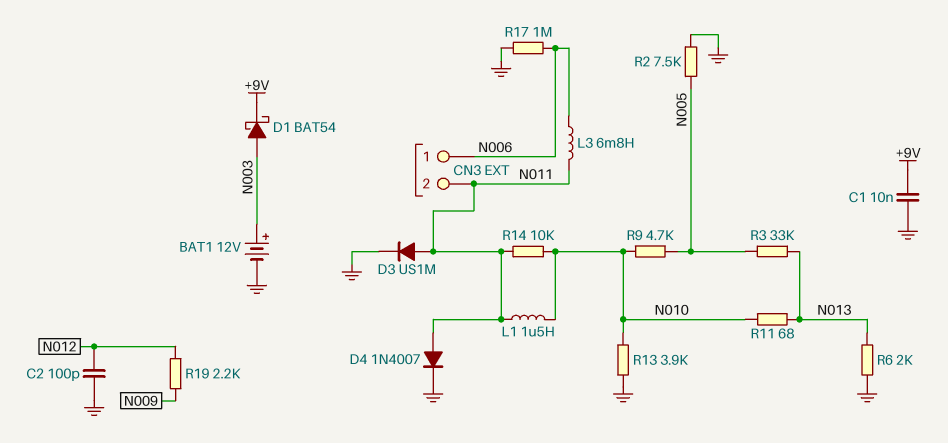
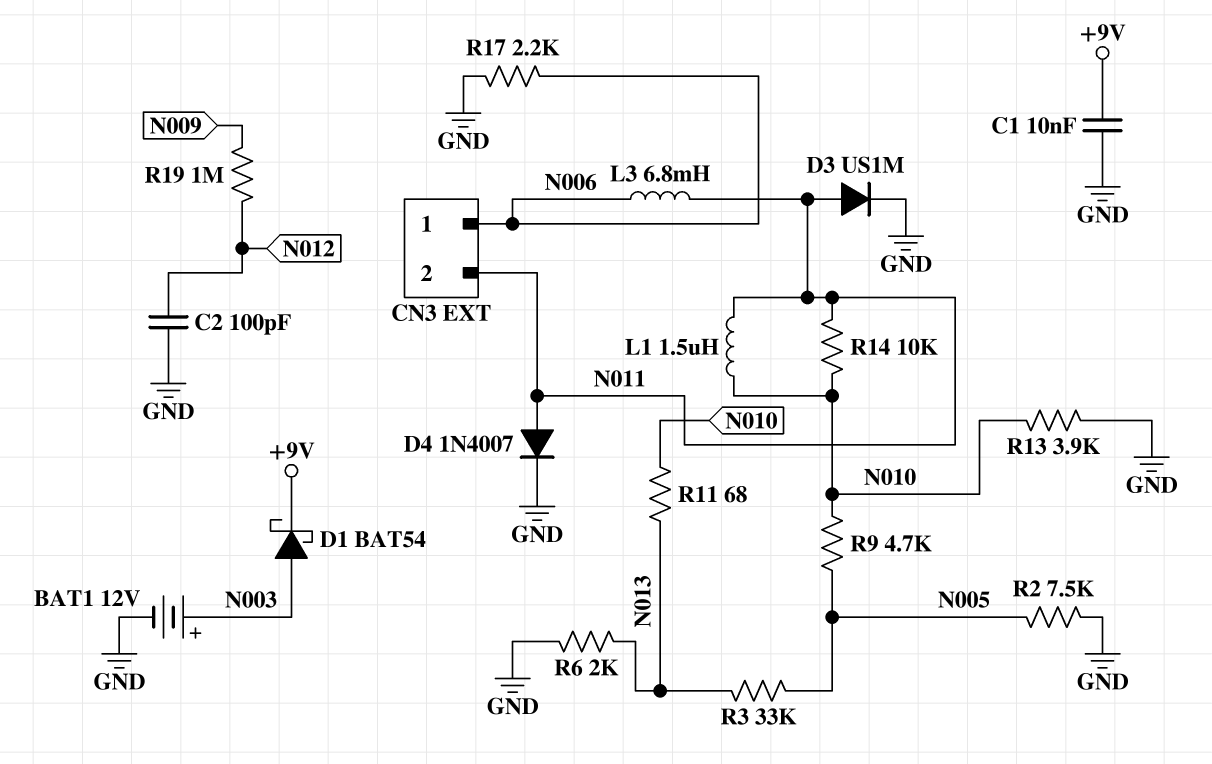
R17: 1M (GND, N006) -> 2.2k (GND, N006)
R19: 2.2k (N009, N012) -> 1M (N009, N012)

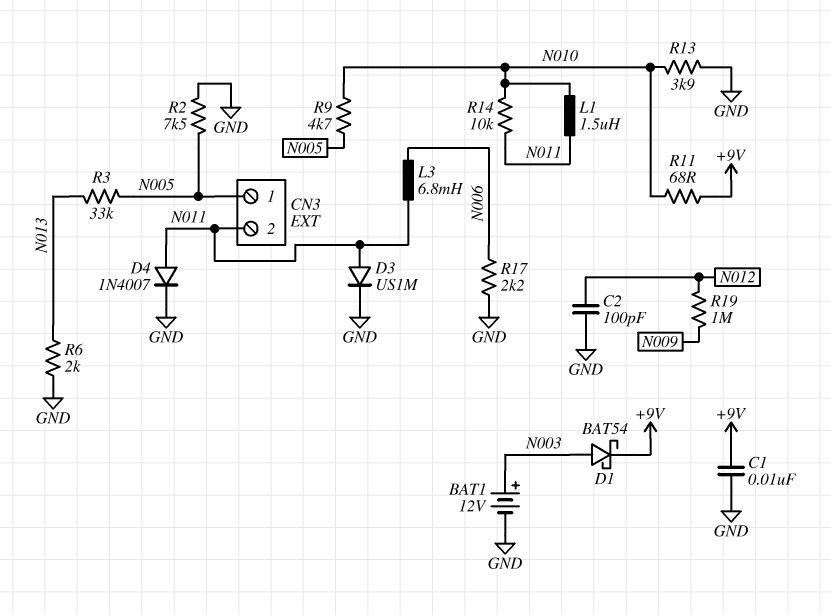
CN3 pin 1: N006 -> N005
R11: 68 (N010, N013) -> 68 (+9V, N010)

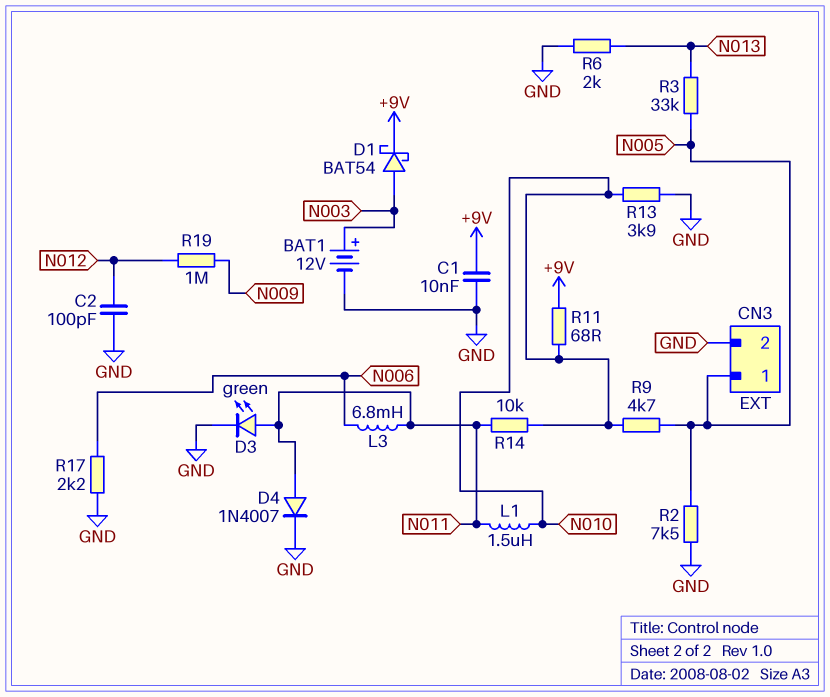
CN3 pin 2: N011 -> GND
D3: diode US1M (A N011, K GND) -> LED green (A N011, K GND)

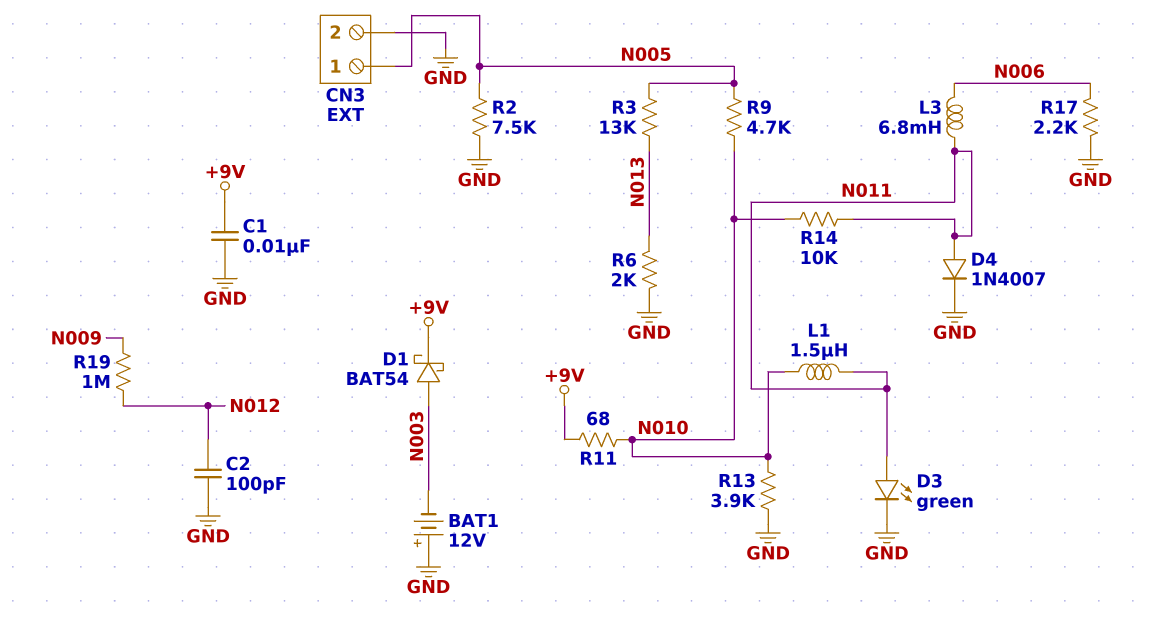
BAT1: 12V (plus N003, minus GND) -> 12V (plus GND, minus N003)
R3: 33k (N005, N013) -> 13k (N005, N013)

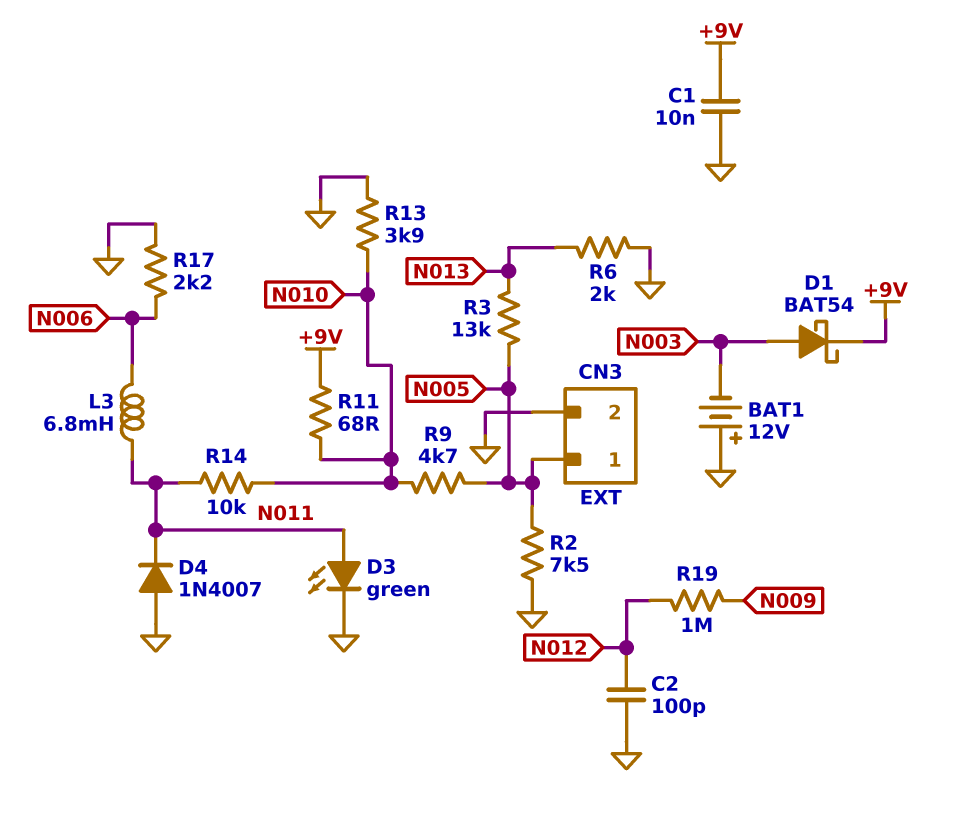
D4: diode 1N4007 (A N011, K GND) -> diode 1N4007 (A GND, K N011)
L1: 1.5uH (N010, N011) -> none

